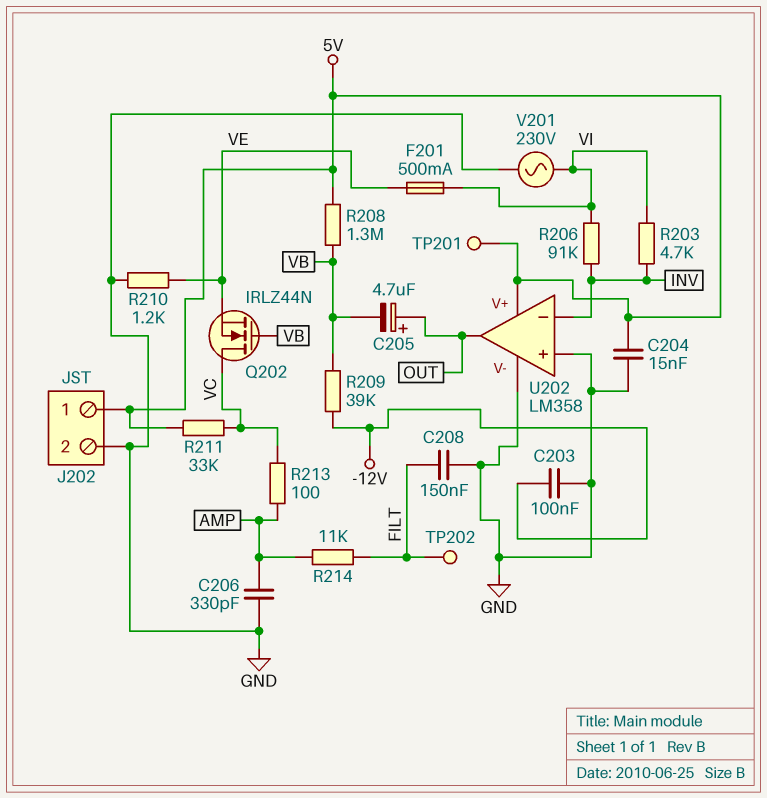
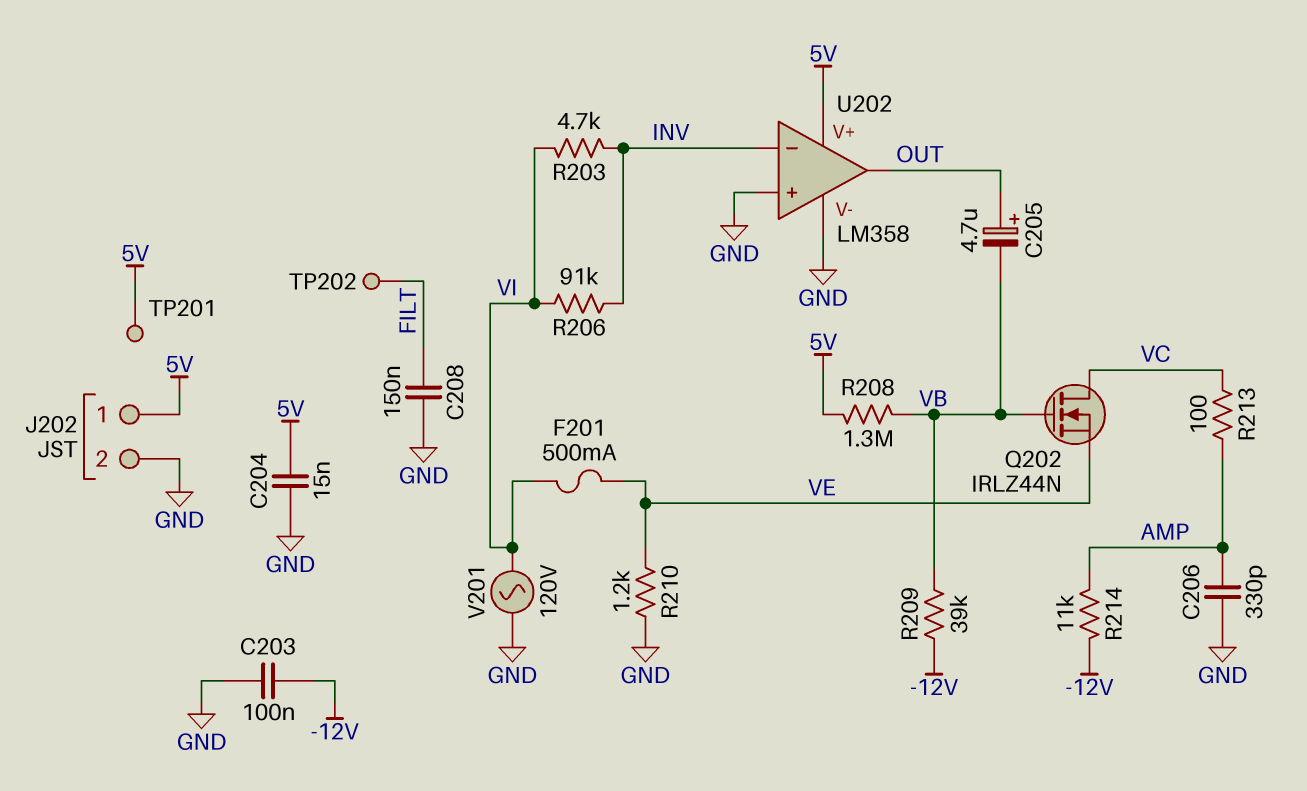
R211: 33k (5V, VC) -> none
R214: 11k (AMP, FILT) -> 11k (-12V, AMP)
V201: AC 230V (GND, VI) -> AC 120V (GND, VI)

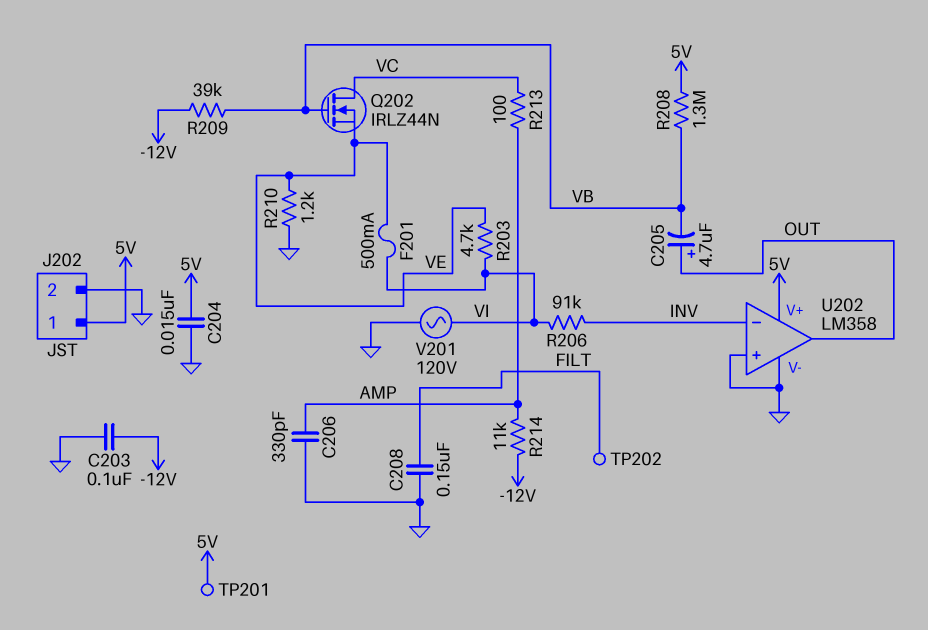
R203: 4.7k (INV, VI) -> 4.7k (VE, VI)

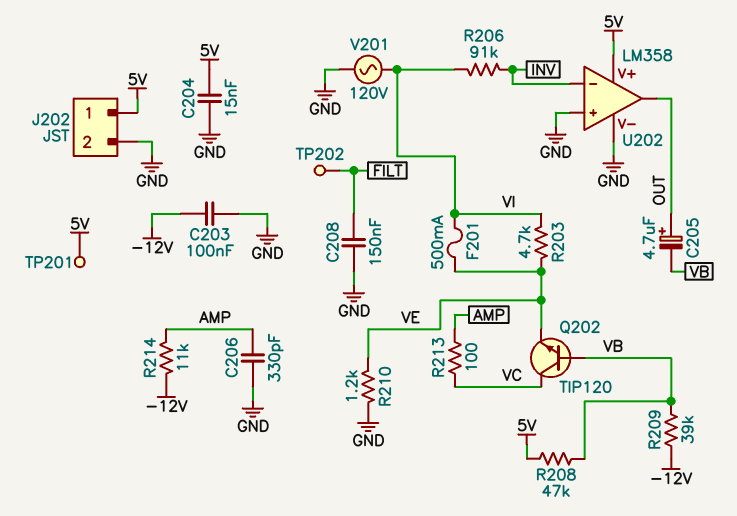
Q202: NMOS IRLZ44N (G VB, D VC, S VE) -> NPN TIP120 (B VB, C VC, E VE)
R208: 1.3M (5V, VB) -> 47k (5V, VB)

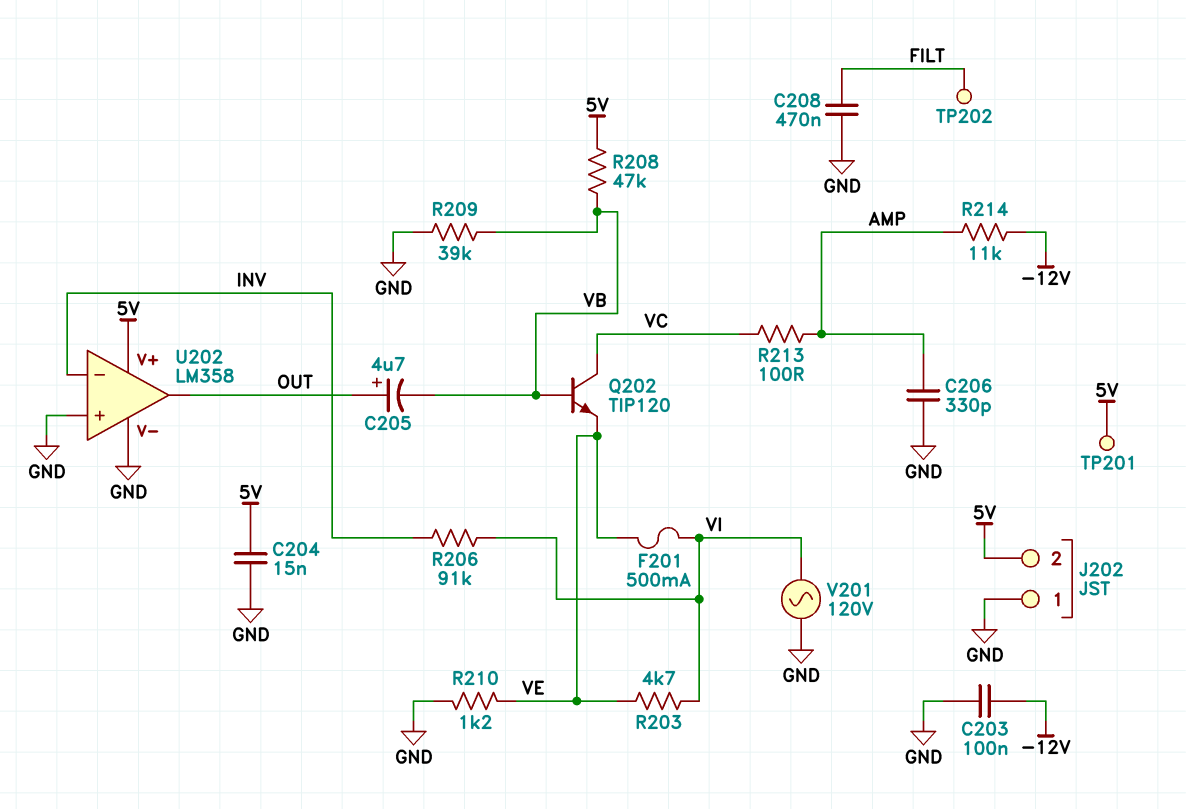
C208: 150nF (FILT, GND) -> 470nF (FILT, GND)
J202 pin 1: 5V -> GND
J202 pin 2: GND -> 5V
R209: 39k (-12V, VB) -> 39k (GND, VB)

